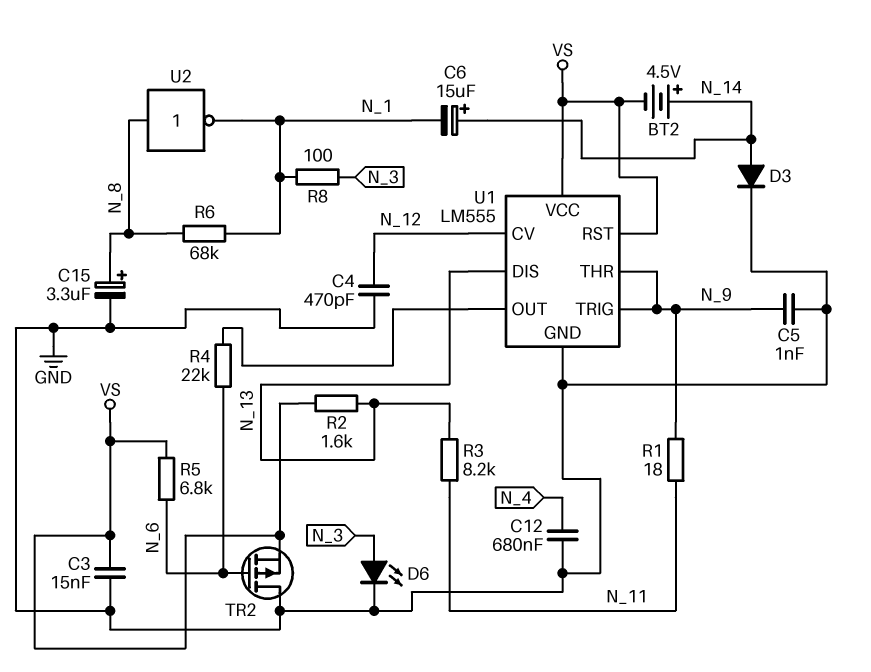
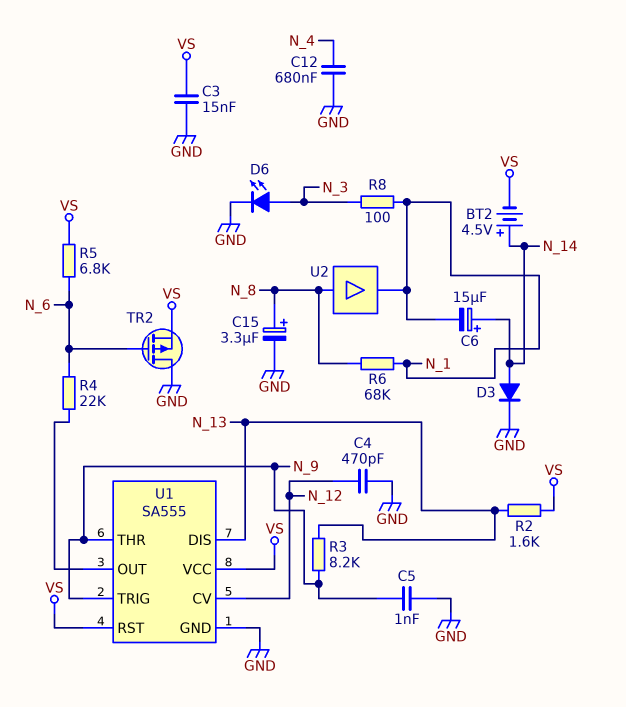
R1: 18 (N_9, N_11) -> none
R3: 8.2k (N_11, N_13) -> 8.2k (N_9, N_13)
U1: LM555 -> SA555
U2: NOT (in N_8, out N_1) -> buffer (in N_8, out N_1)

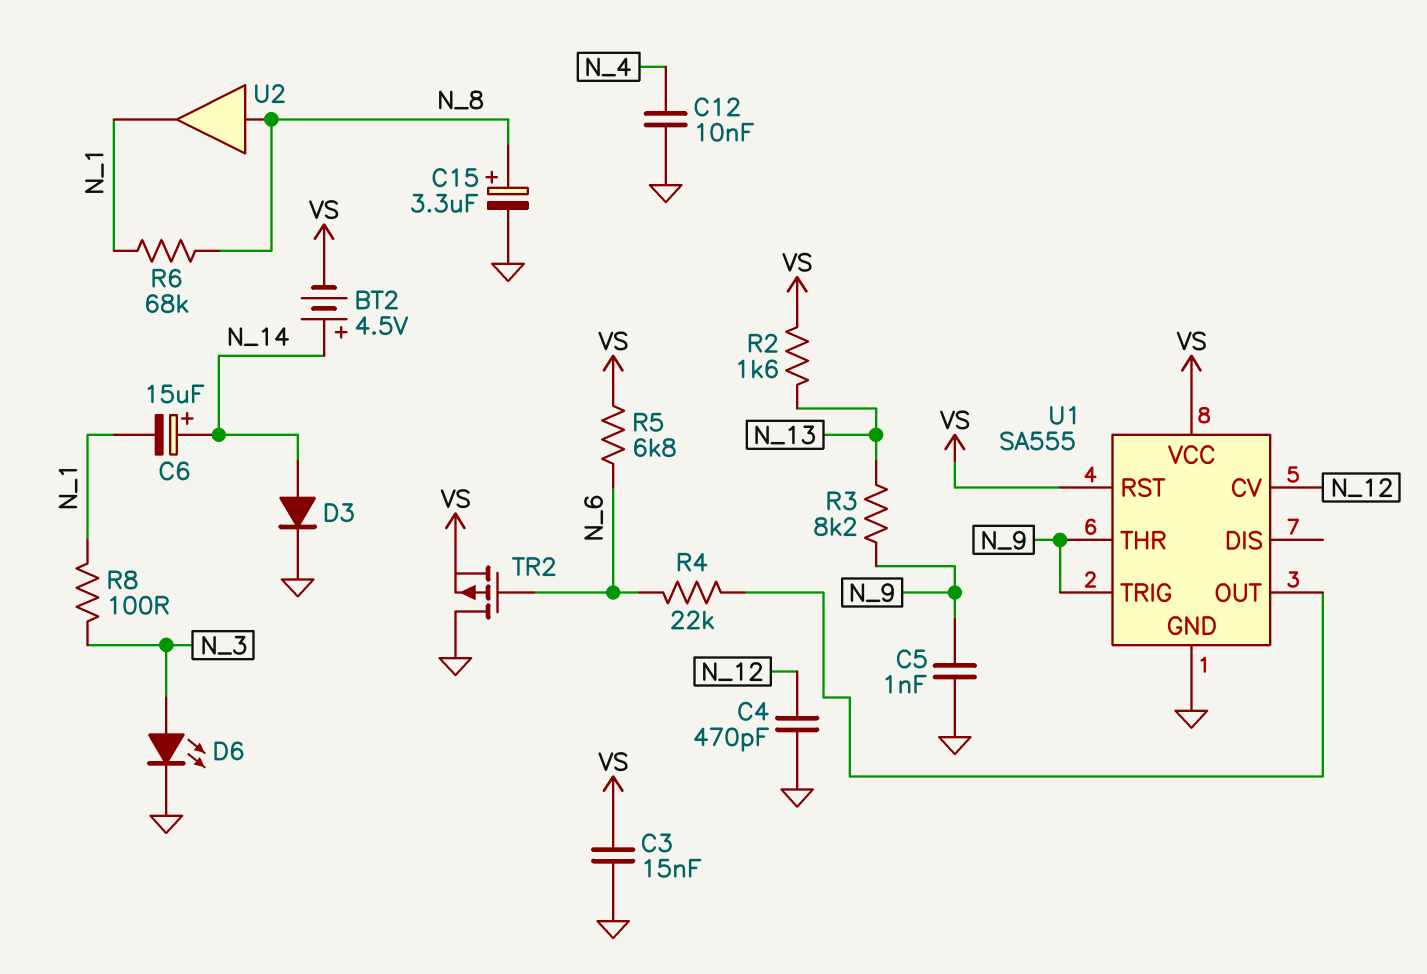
C12: 680nF (GND, N_4) -> 10nF (GND, N_4)
U1 pin DIS: N_13 -> none

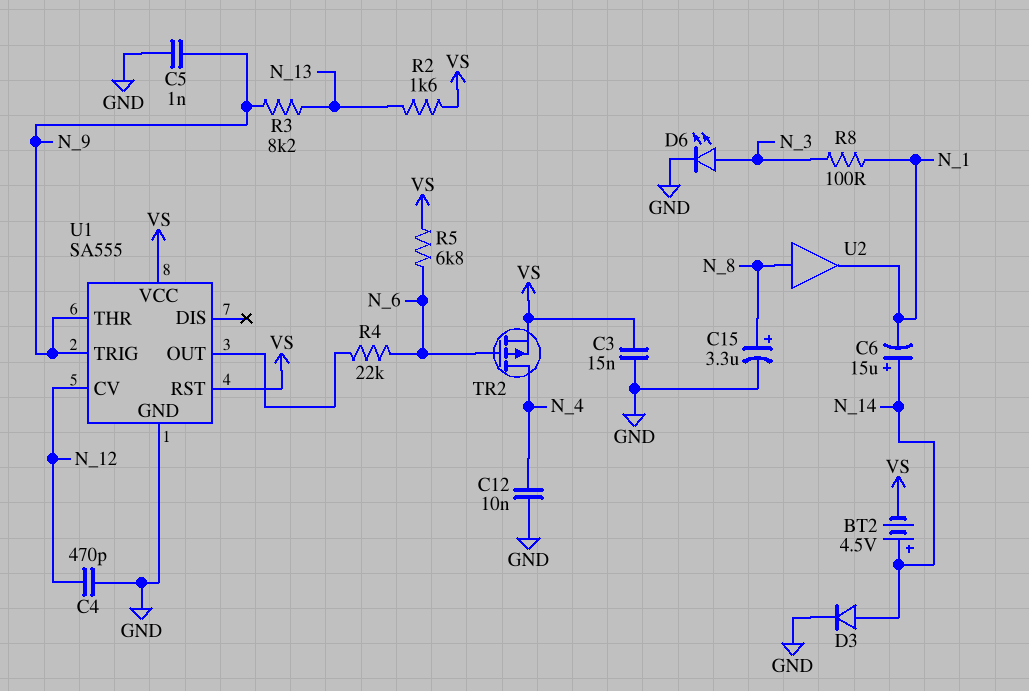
R6: 68k (N_1, N_8) -> none
TR2: PMOS (G N_6, D GND, S VS) -> PMOS (G N_6, D N_4, S VS)

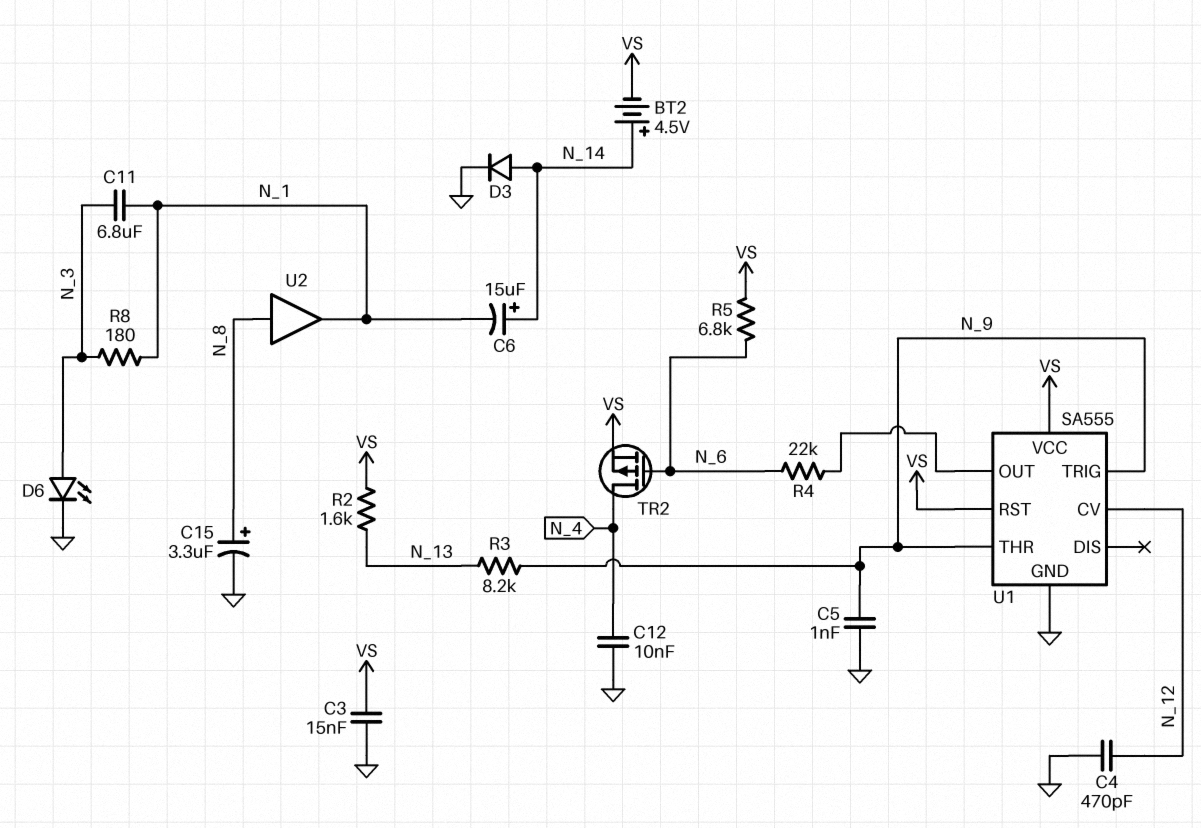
C11: none -> 6.8uF (N_1, N_3)
R8: 100 (N_1, N_3) -> 180 (N_1, N_3)

